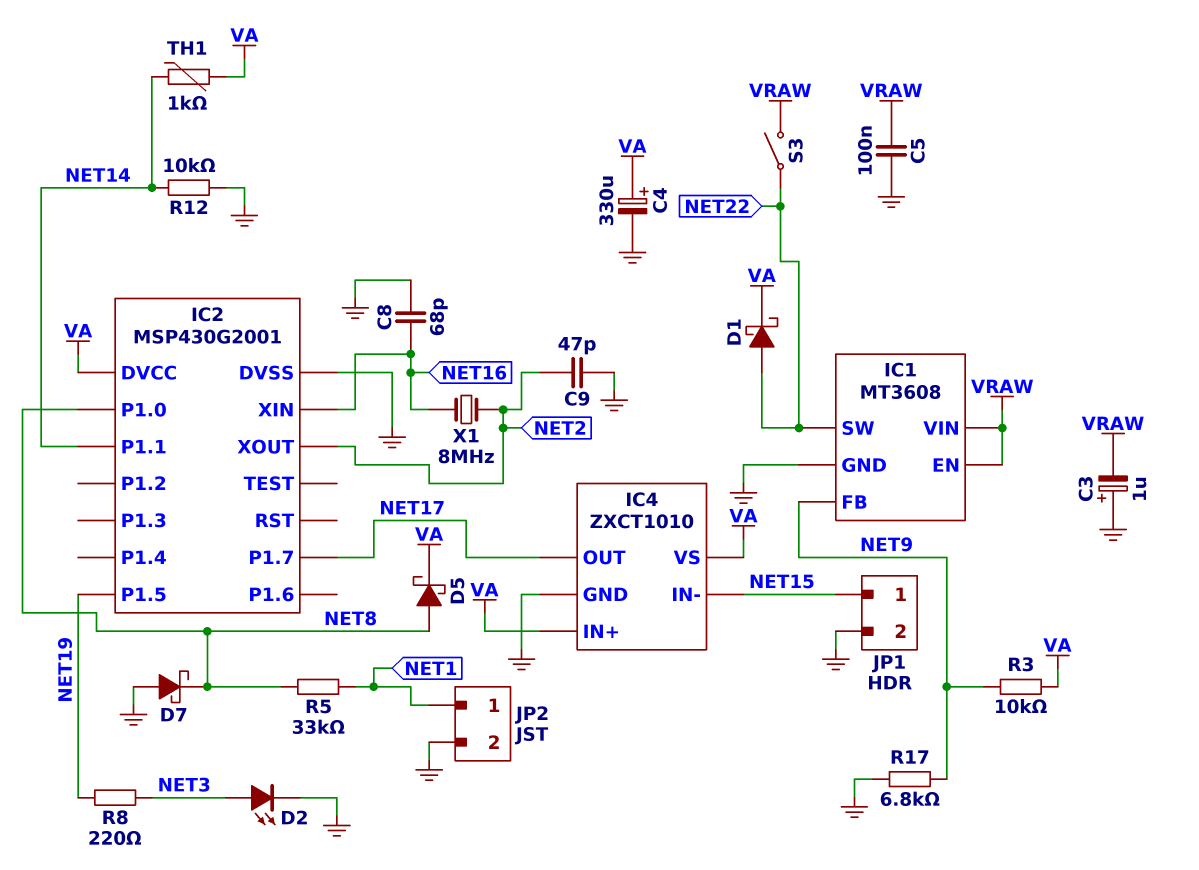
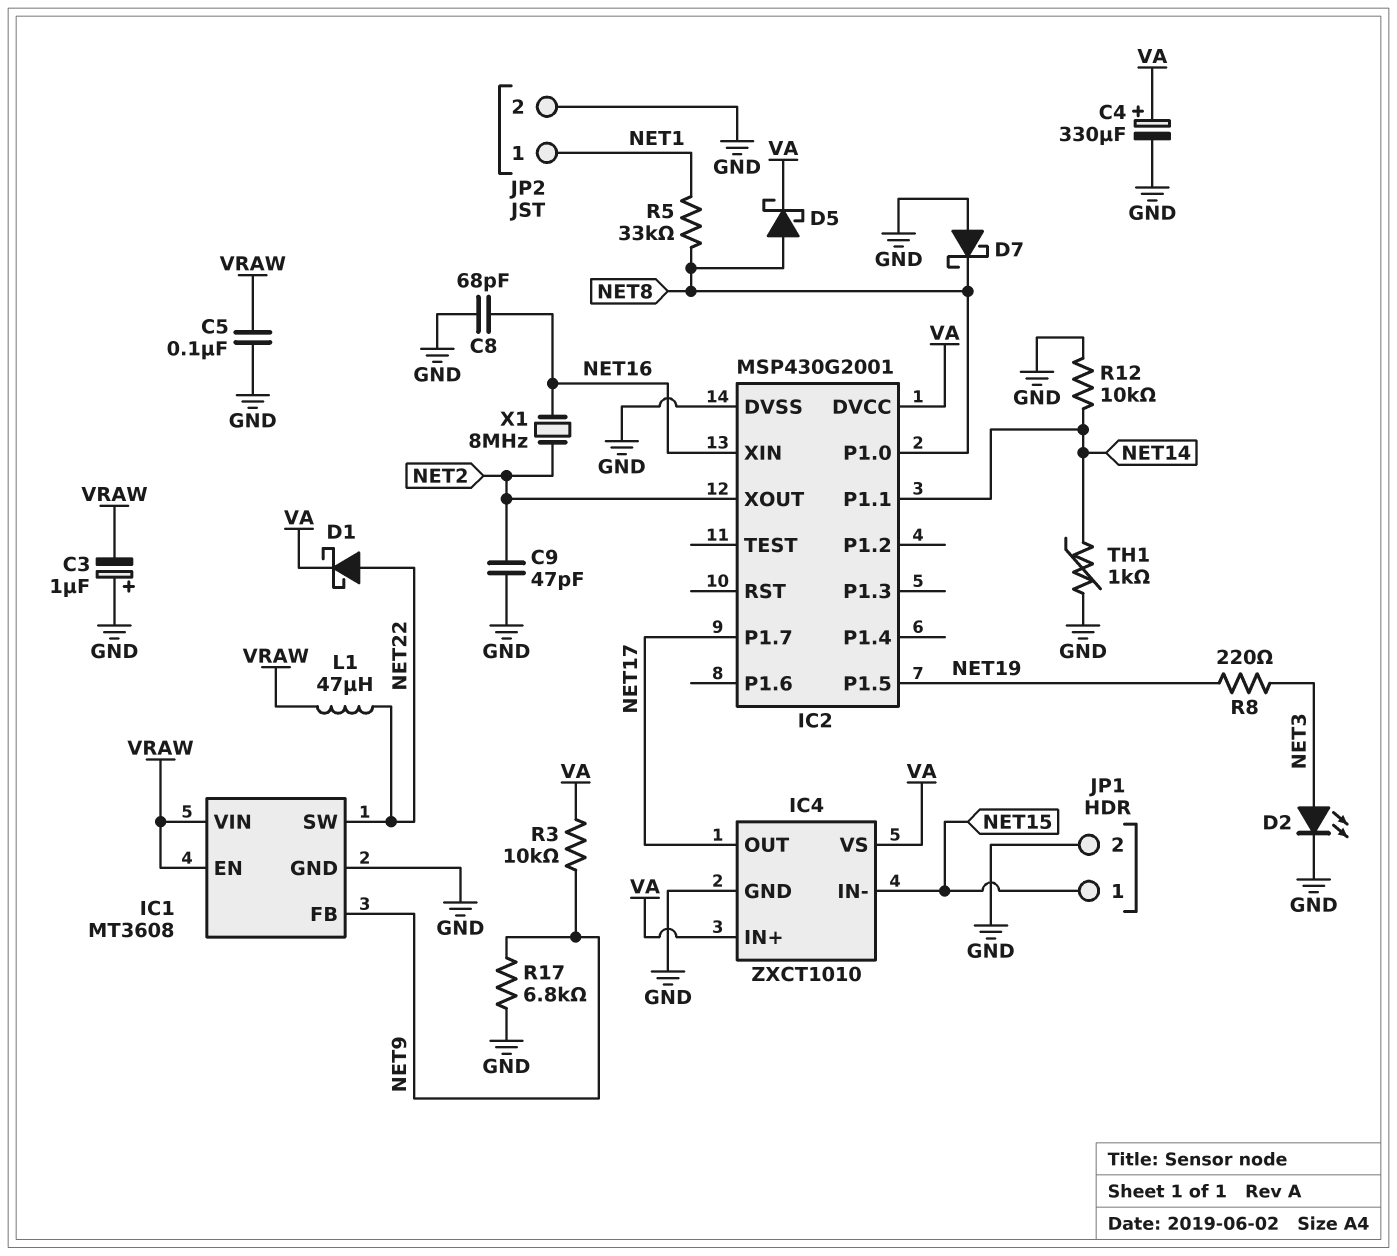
L1: none -> 47uH (NET22, VRAW)
S3: switch (NET22, VRAW) -> none
TH1: 1k (NET14, VA) -> 1k (GND, NET14)

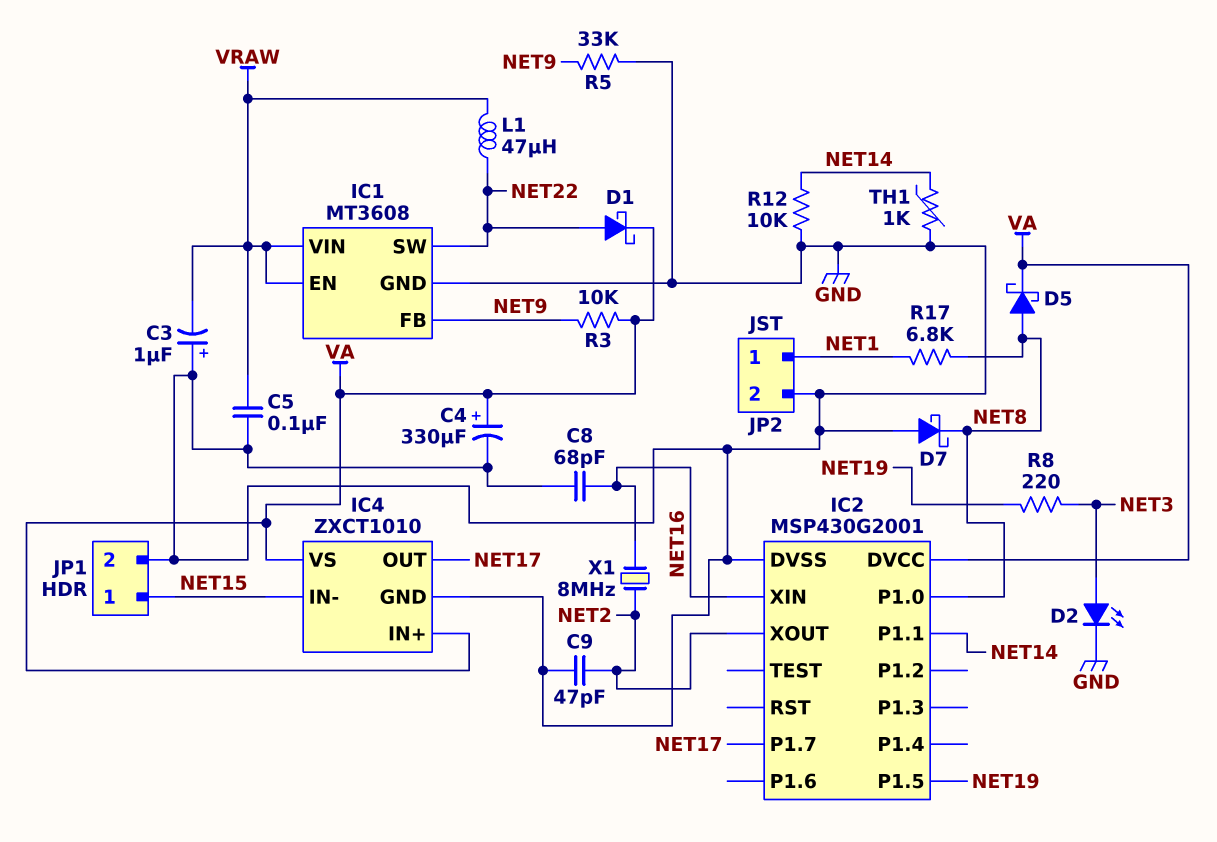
R5: 33k (NET1, NET8) -> 33k (GND, NET9)
R17: 6.8k (GND, NET9) -> 6.8k (NET1, NET8)

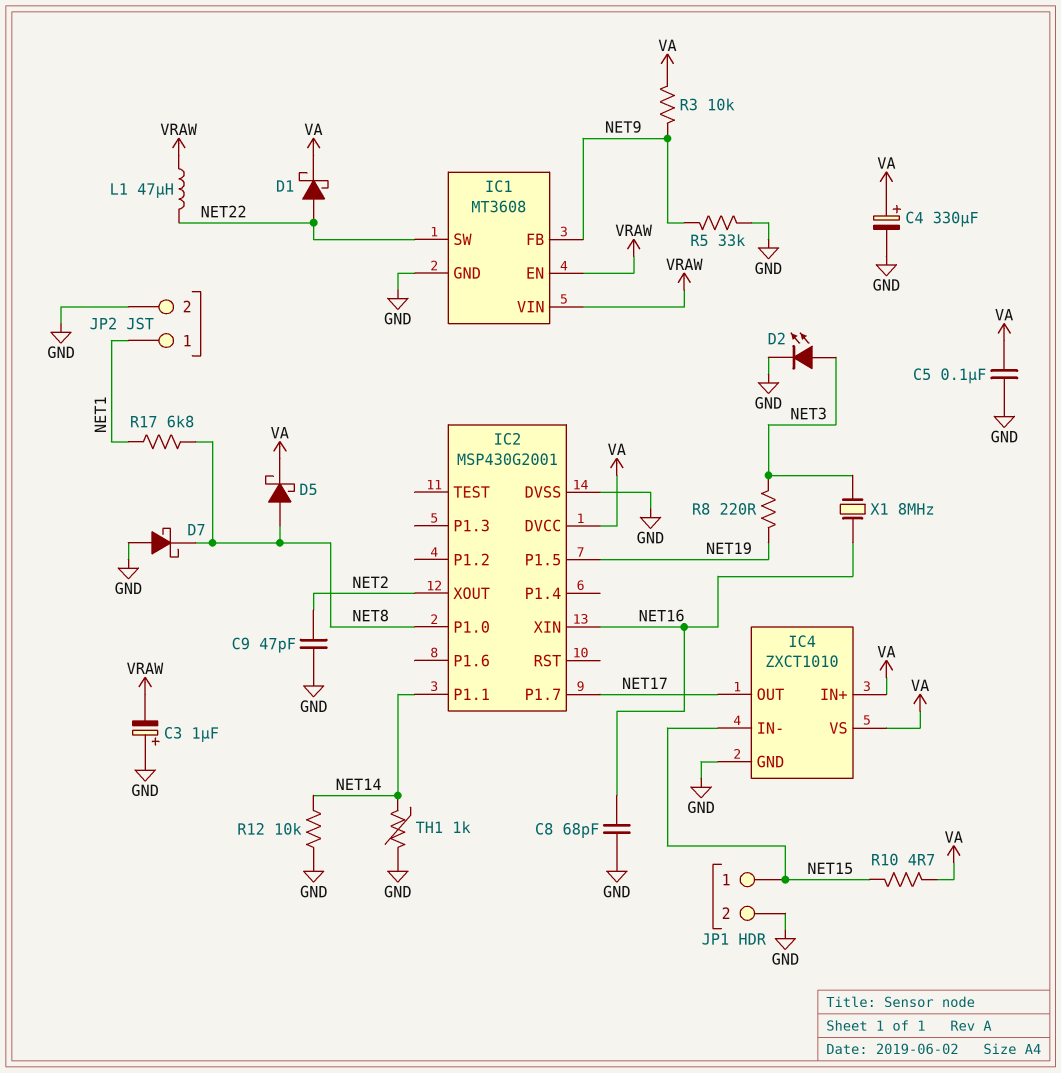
C5: 100nF (GND, VRAW) -> 100nF (GND, VA)
R10: none -> 4.7 (NET15, VA)
X1: 8MHz (NET2, NET16) -> 8MHz (NET3, NET16)

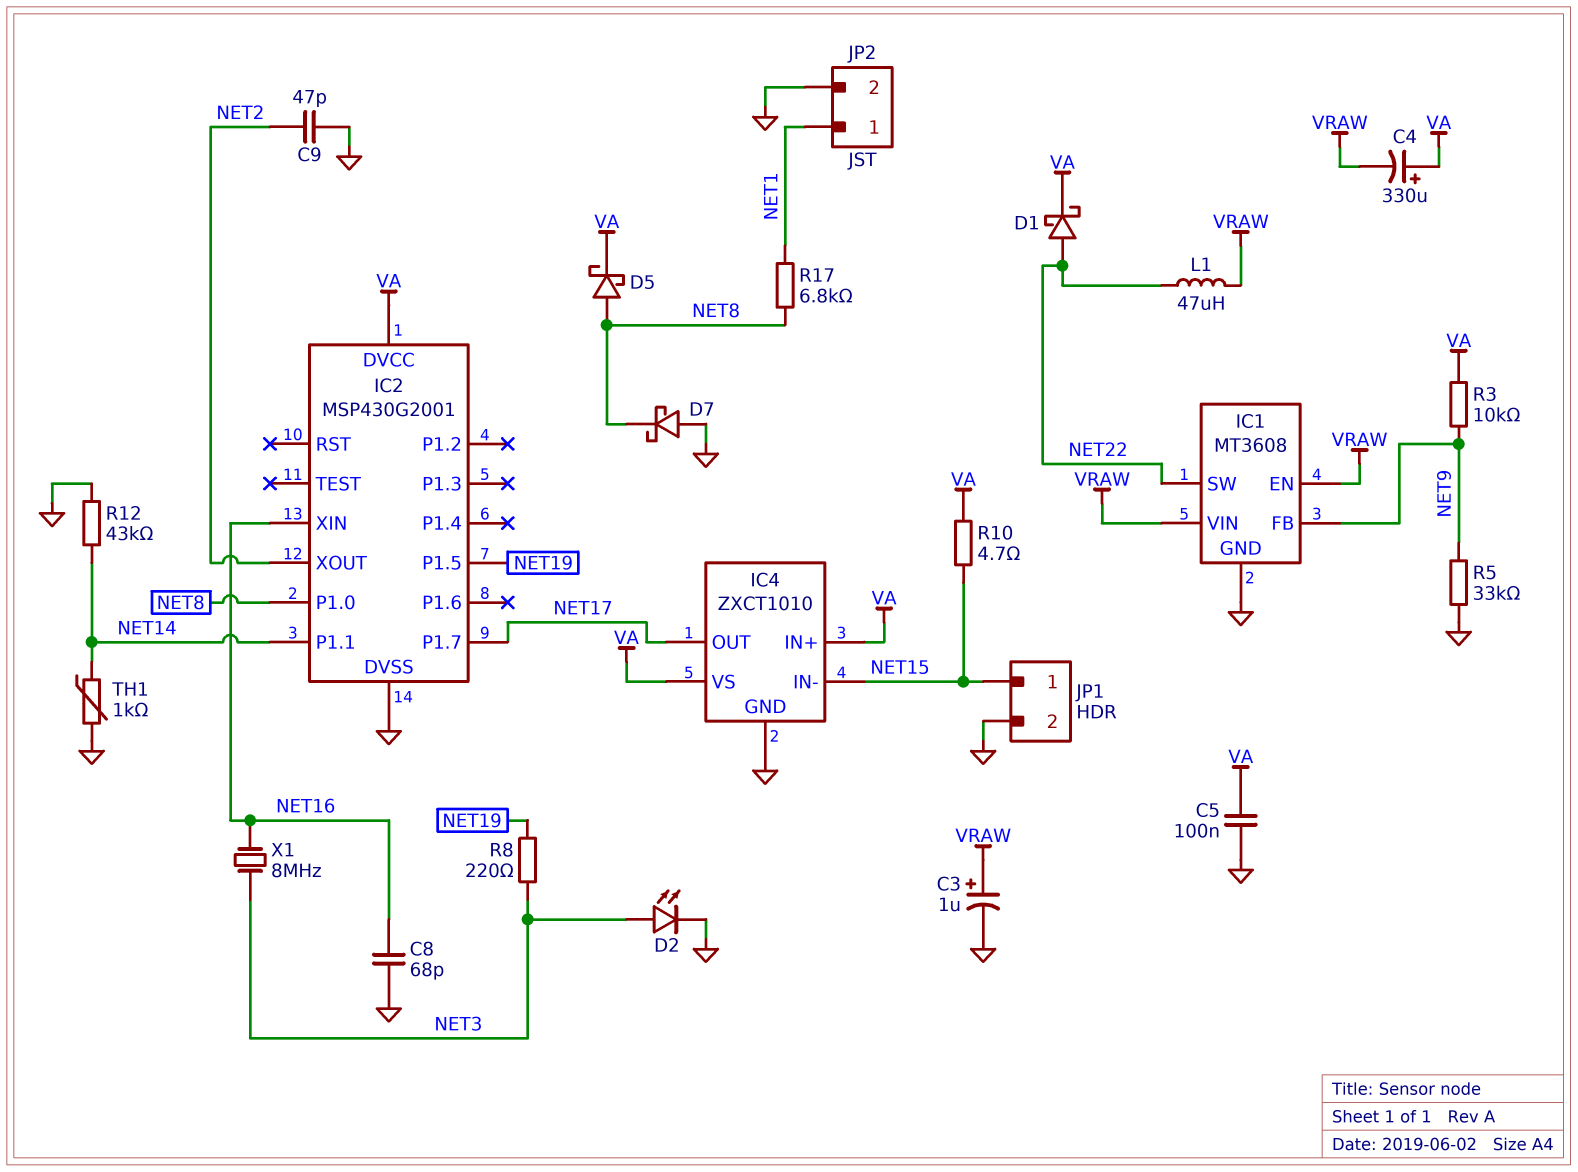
C3: 1uF (plus GND, minus VRAW) -> 1uF (plus VRAW, minus GND)
C4: 330uF (plus VA, minus GND) -> 330uF (plus VA, minus VRAW)
R12: 10k (GND, NET14) -> 43k (GND, NET14)

